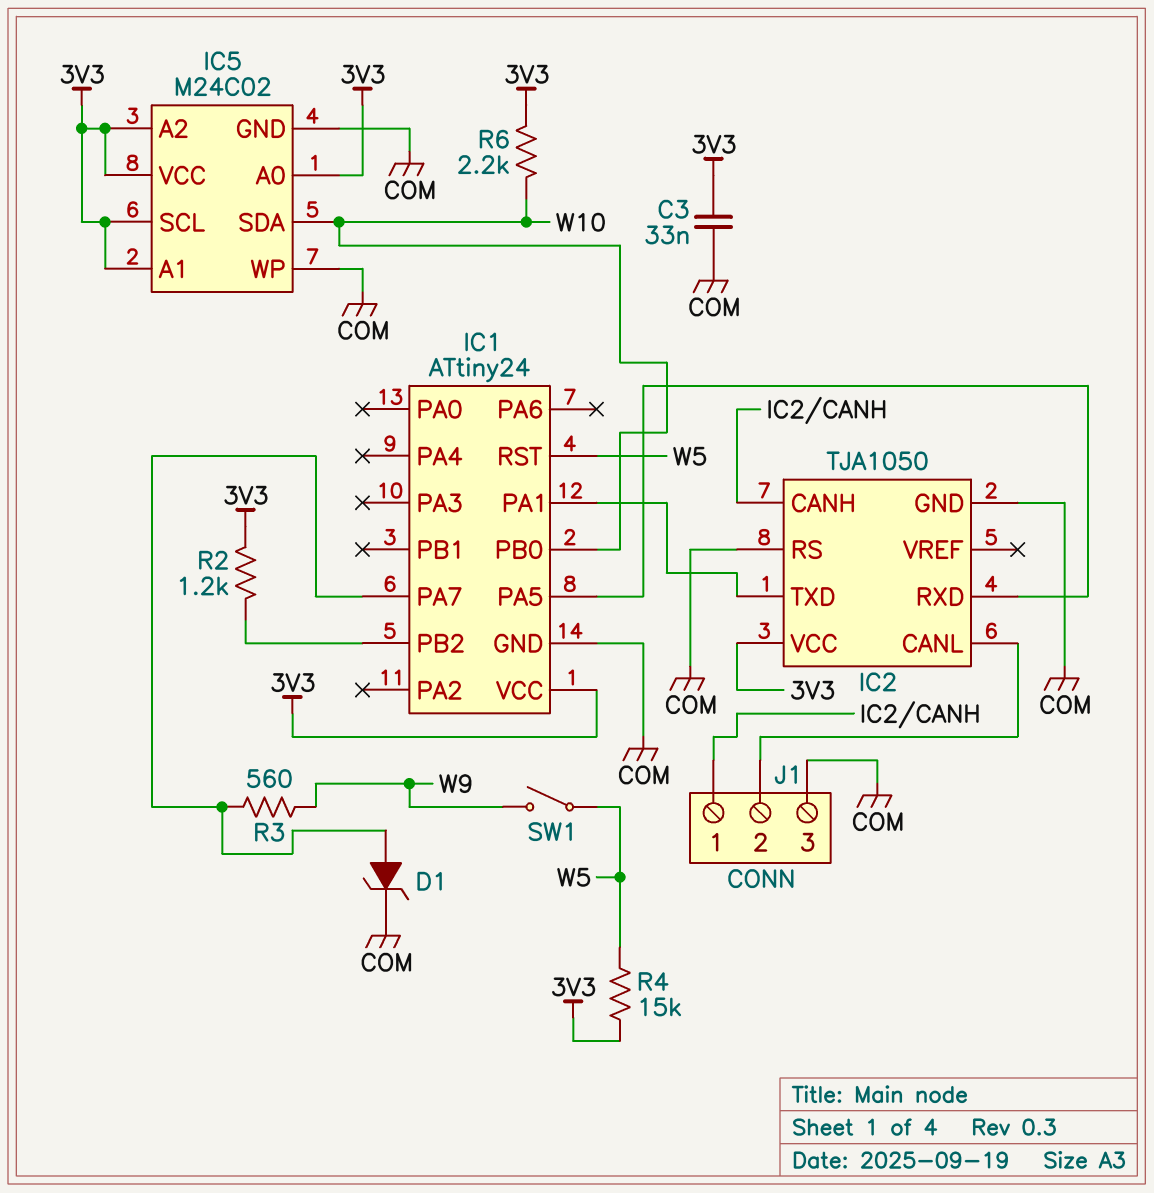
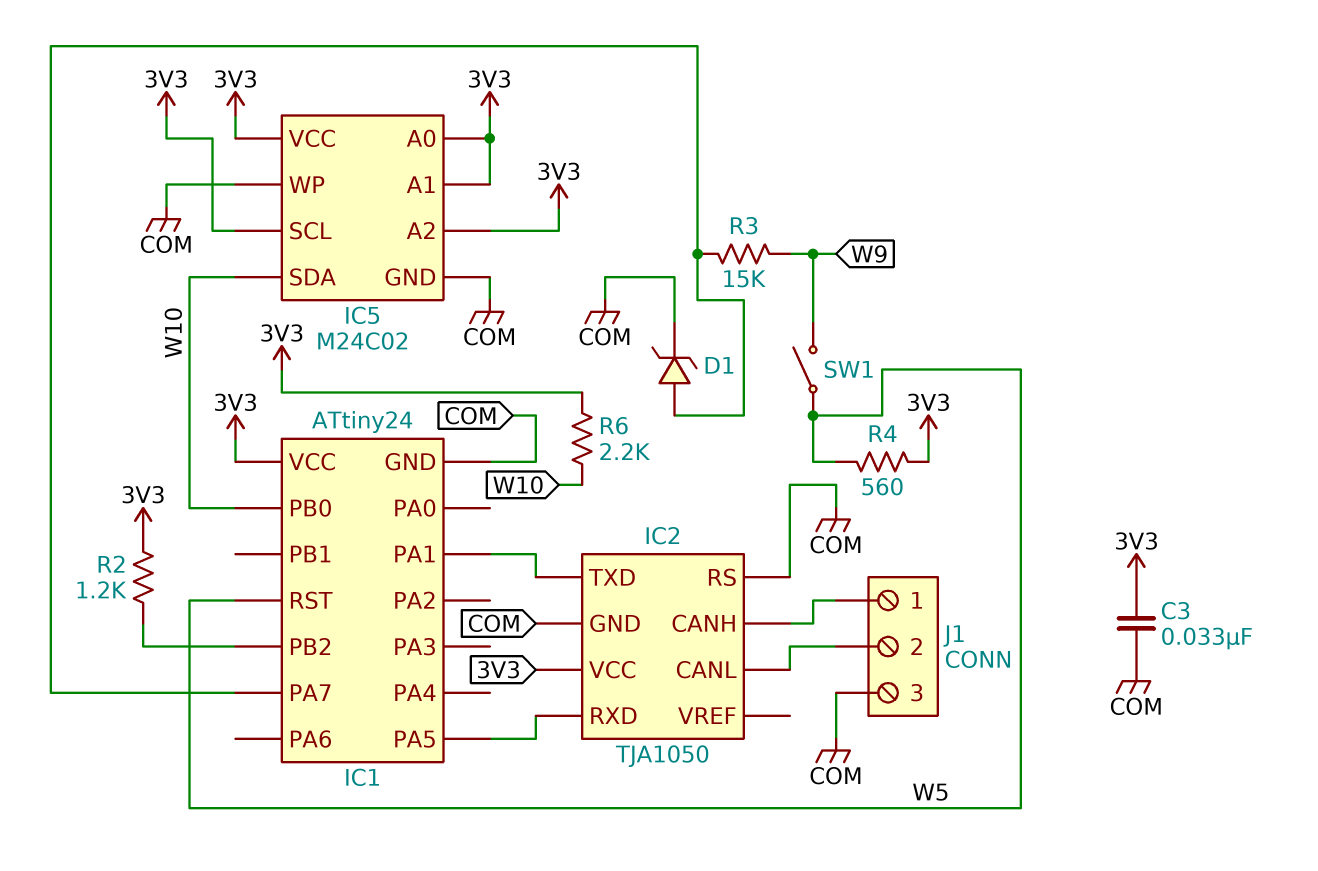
R3: 560 (IC1/PA7, W9) -> 15k (IC1/PA7, W9)
R4: 15k (3V3, W5) -> 560 (3V3, W5)

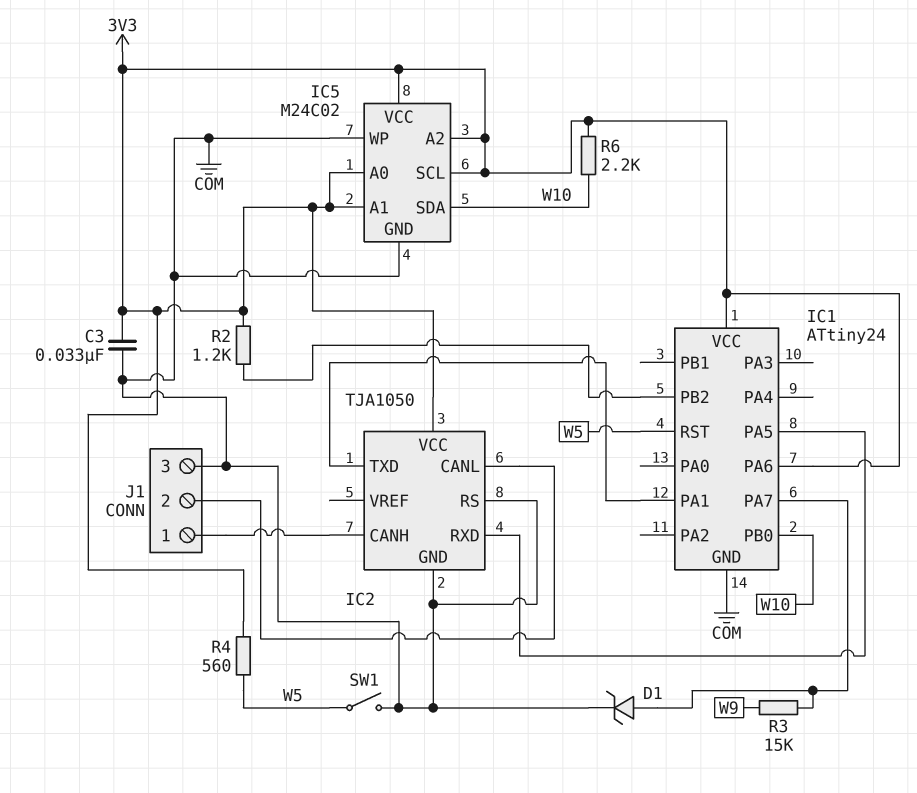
IC1 pin PA6: none -> 3V3
SW1: switch (W5, W9) -> switch (COM, W5)

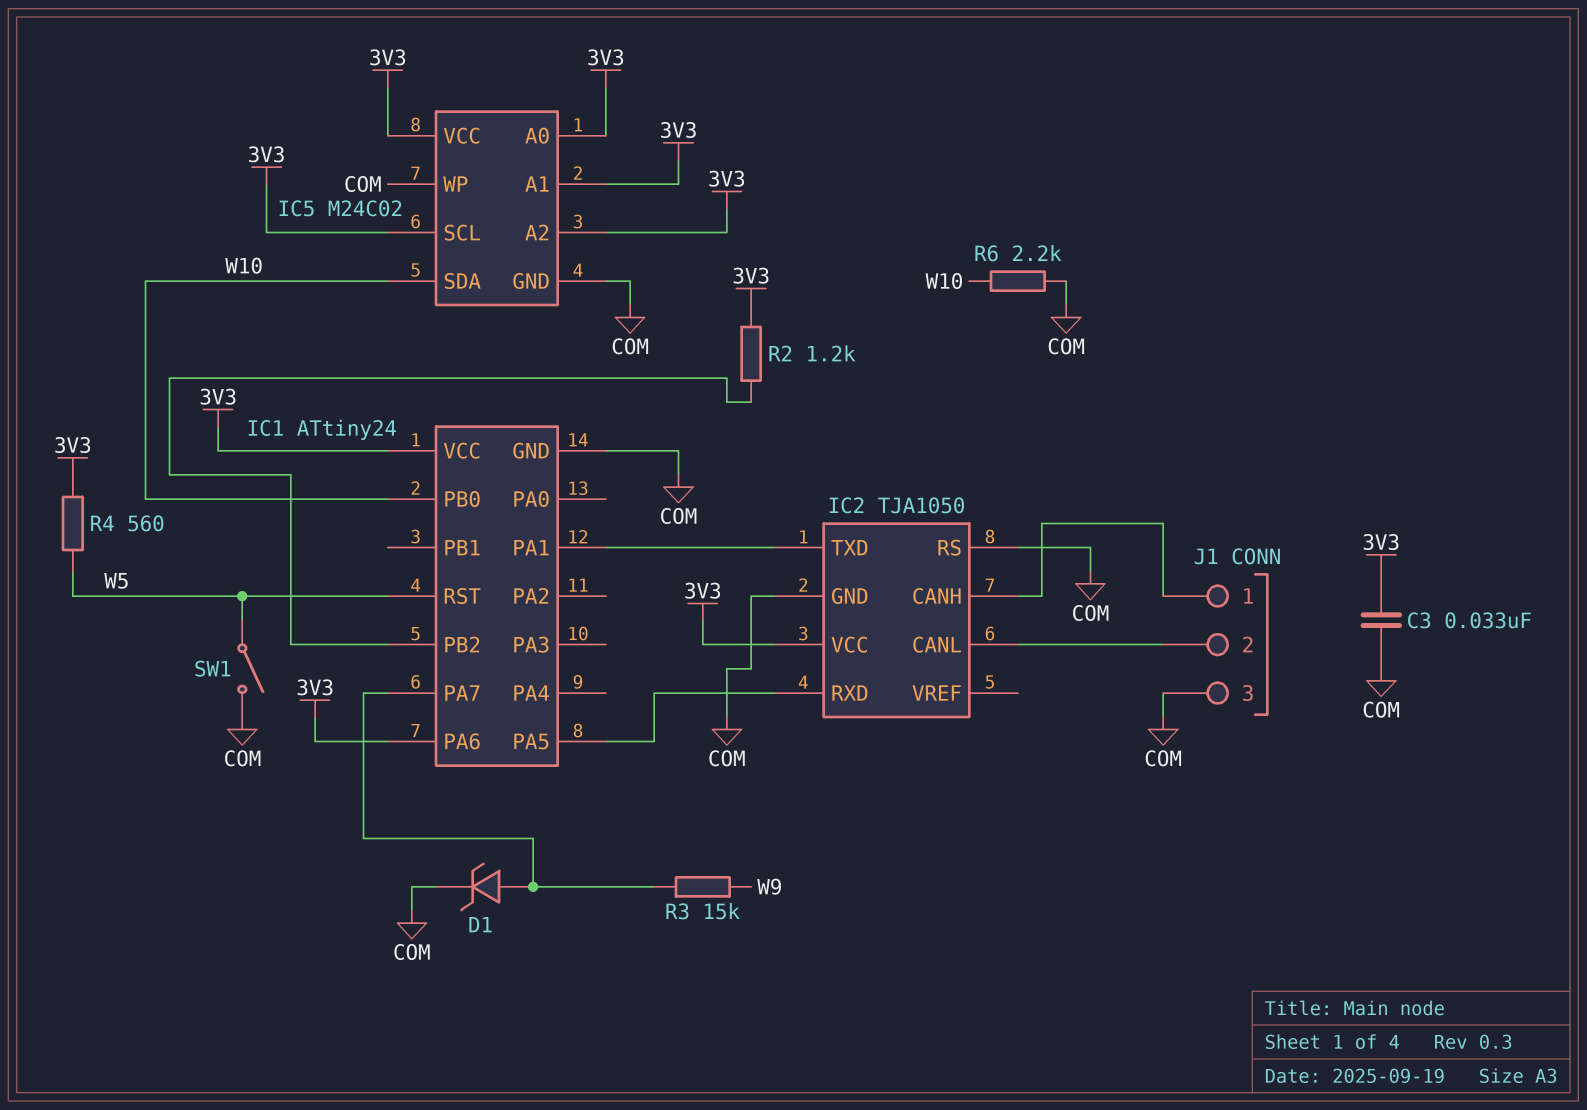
R6: 2.2k (3V3, W10) -> 2.2k (COM, W10)

